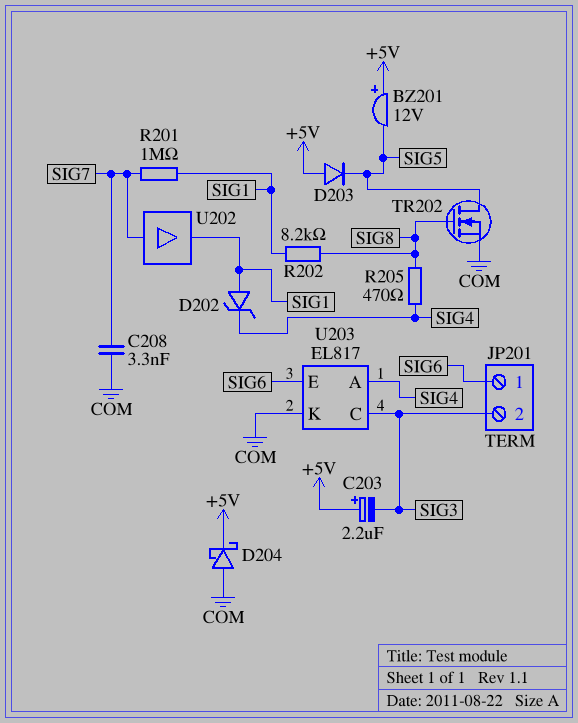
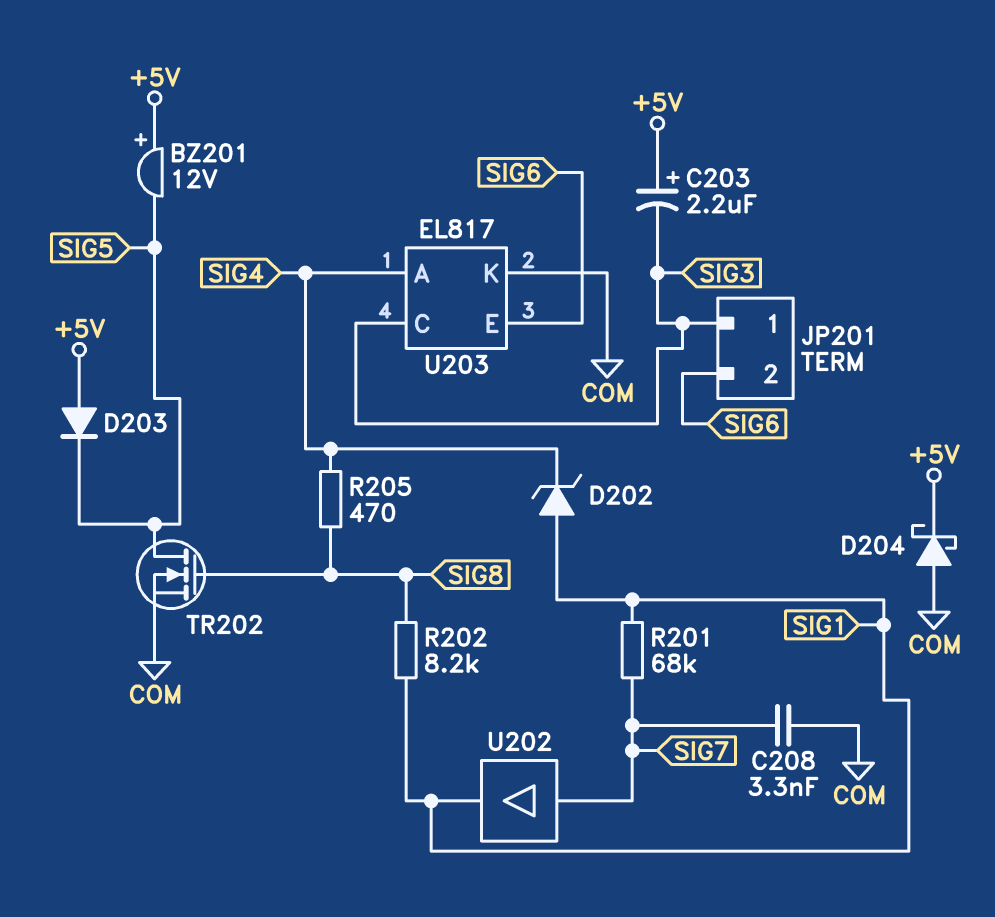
JP201 pin 1: SIG6 -> SIG3
JP201 pin 2: SIG3 -> SIG6
R201: 1M (SIG1, SIG7) -> 68k (SIG1, SIG7)

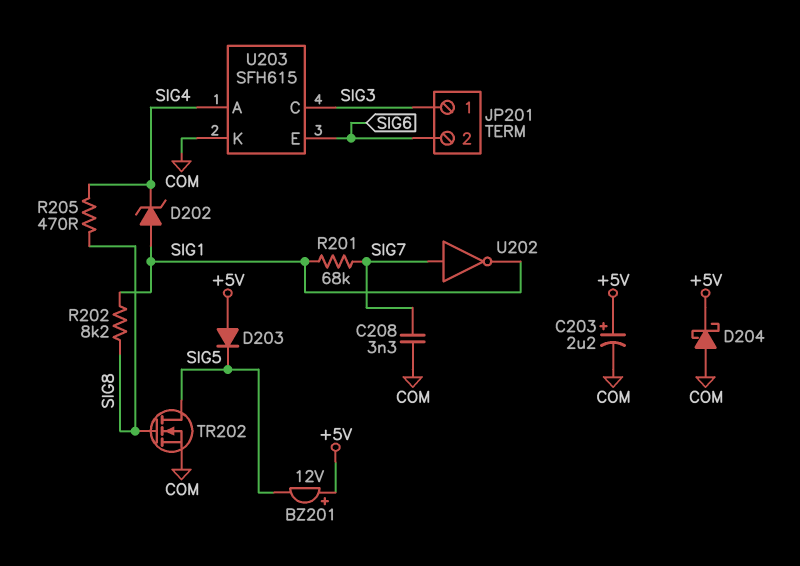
C203: 2.2uF (plus +5V, minus SIG3) -> 2.2uF (plus +5V, minus COM)
U202: buffer (in SIG7, out SIG1) -> NOT (in SIG7, out SIG1)
U203: EL817 -> SFH615

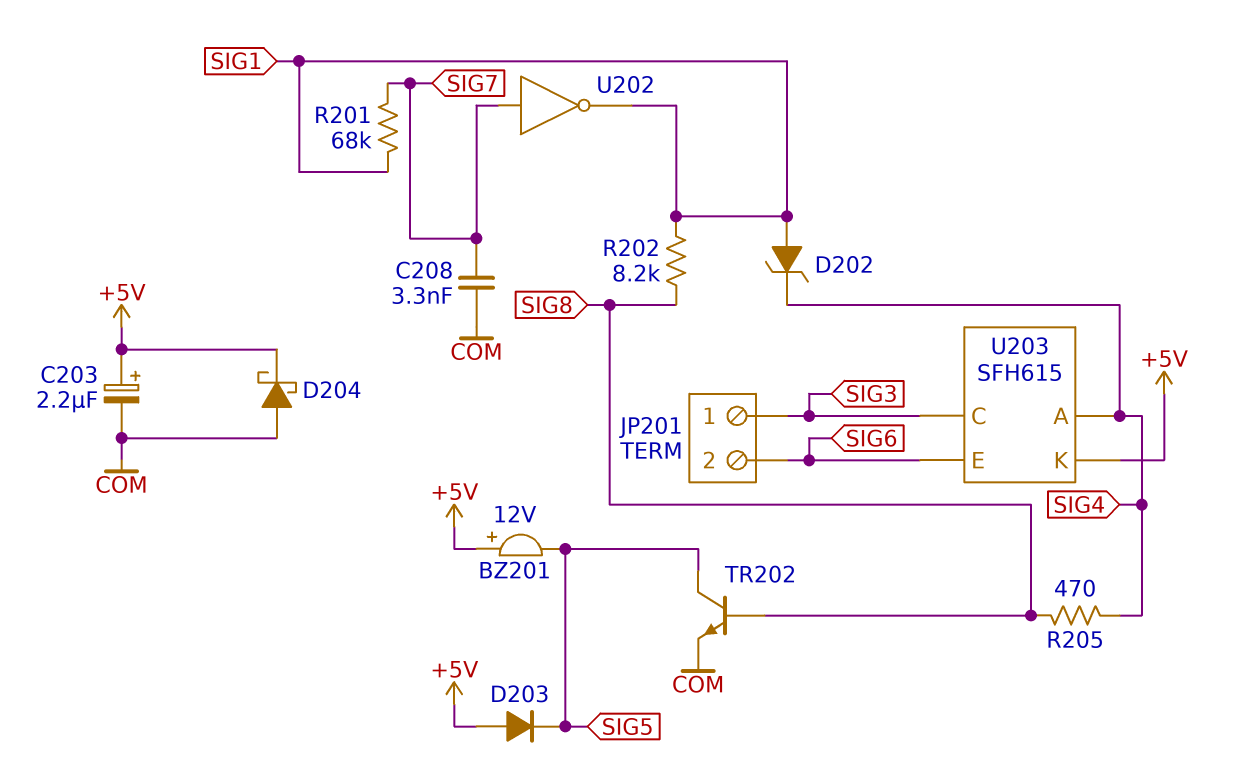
TR202: NMOS (G SIG8, D SIG5, S COM) -> NPN (B SIG8, C SIG5, E COM)
U203 pin K: COM -> +5V

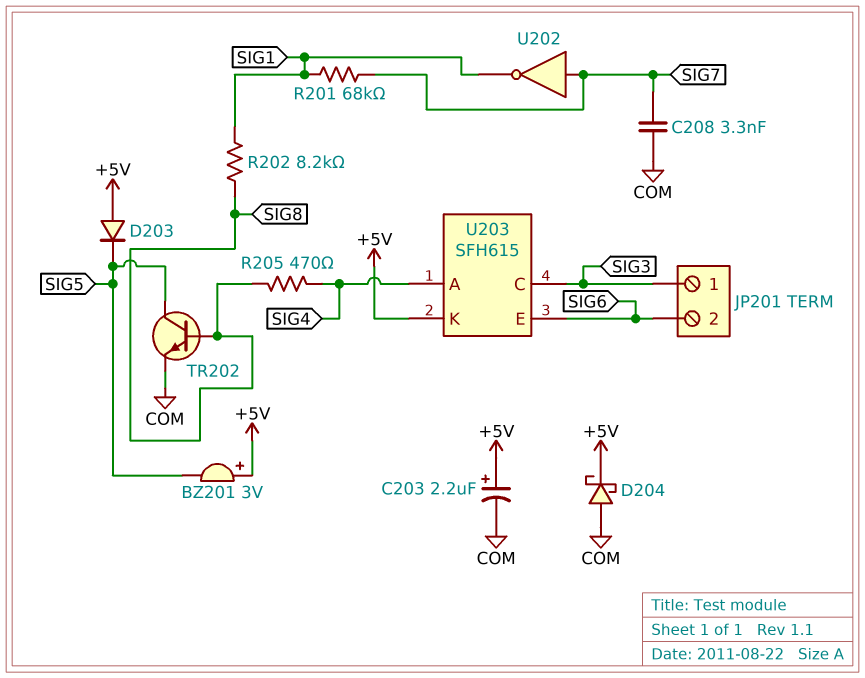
BZ201: buzzer 12V (plus +5V, minus SIG5) -> buzzer 3V (plus +5V, minus SIG5)
D202: zener (A SIG1, K SIG4) -> none

